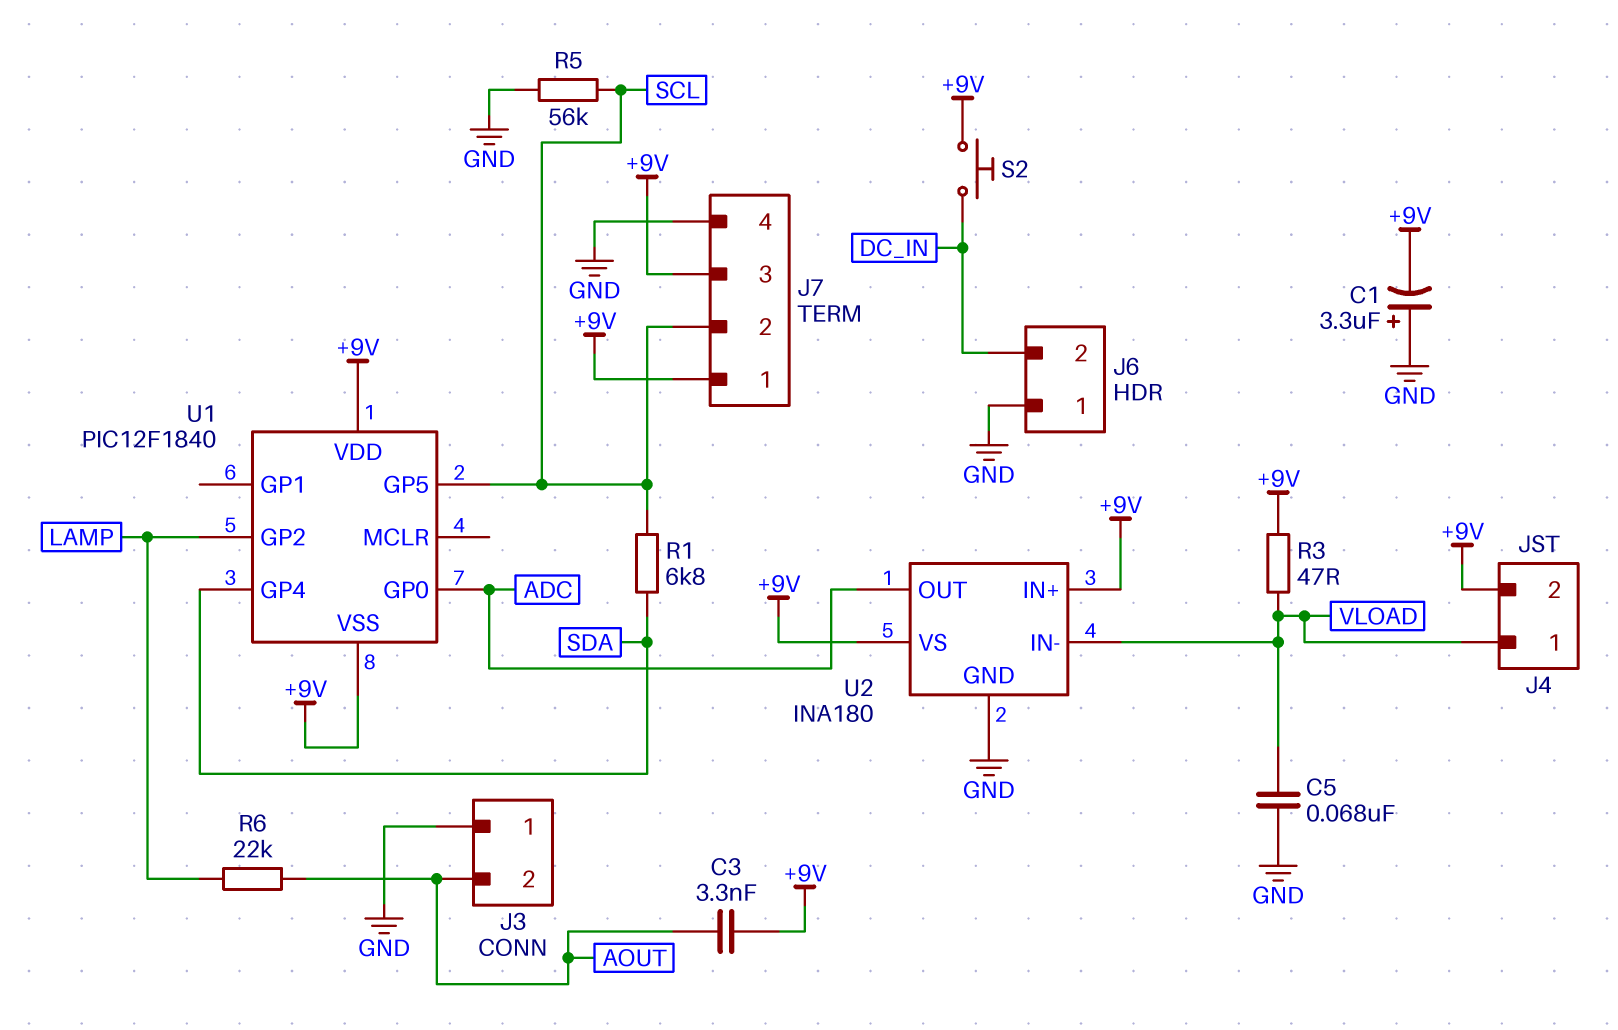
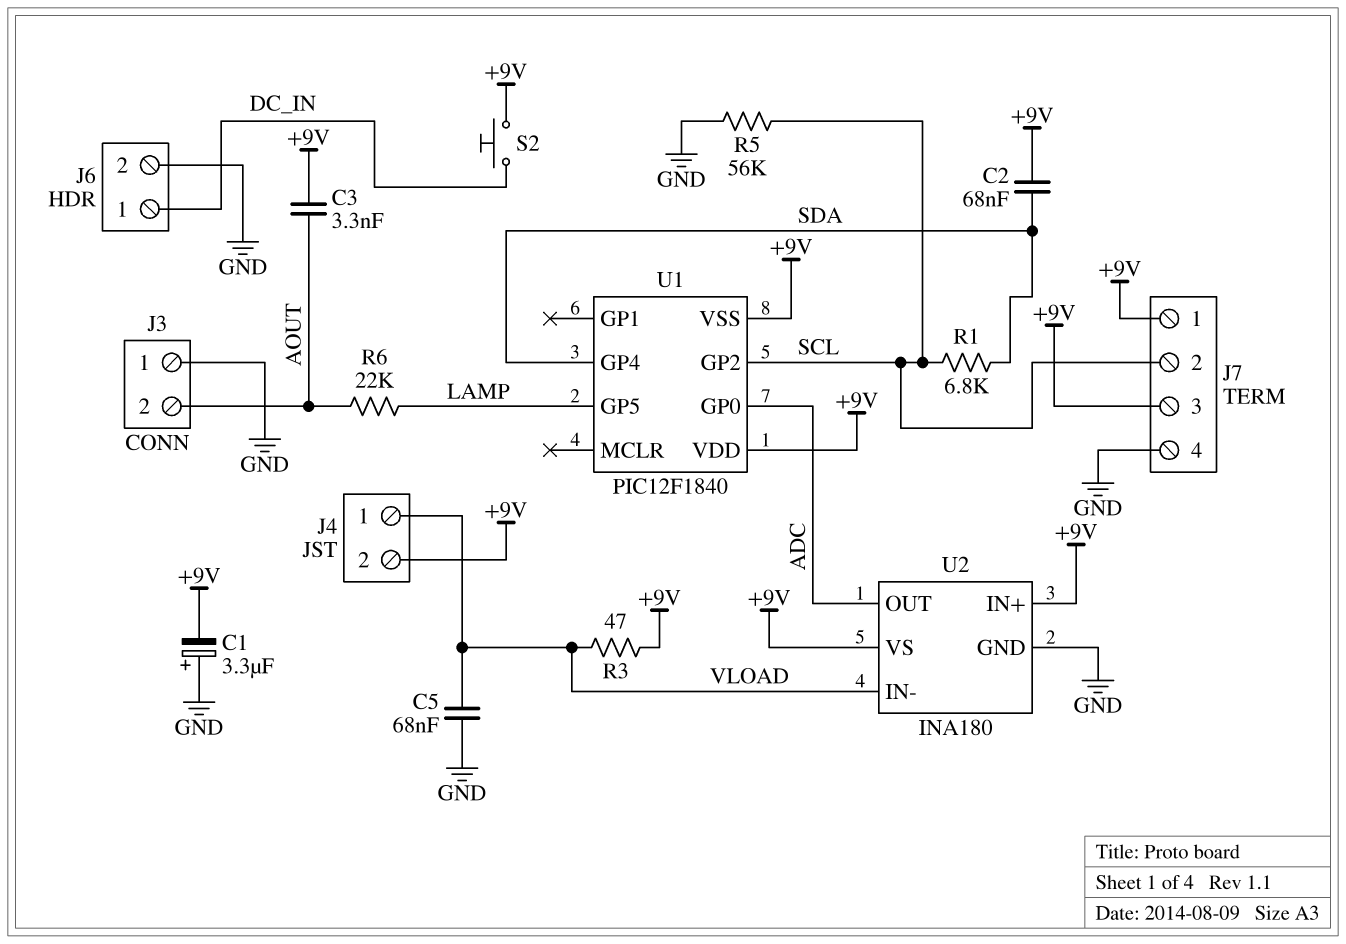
C2: none -> 68nF (+9V, SDA)
J6 pin 1: GND -> DC_IN
J6 pin 2: DC_IN -> GND
U1 pin GP2: LAMP -> SCL
U1 pin GP5: SCL -> LAMP

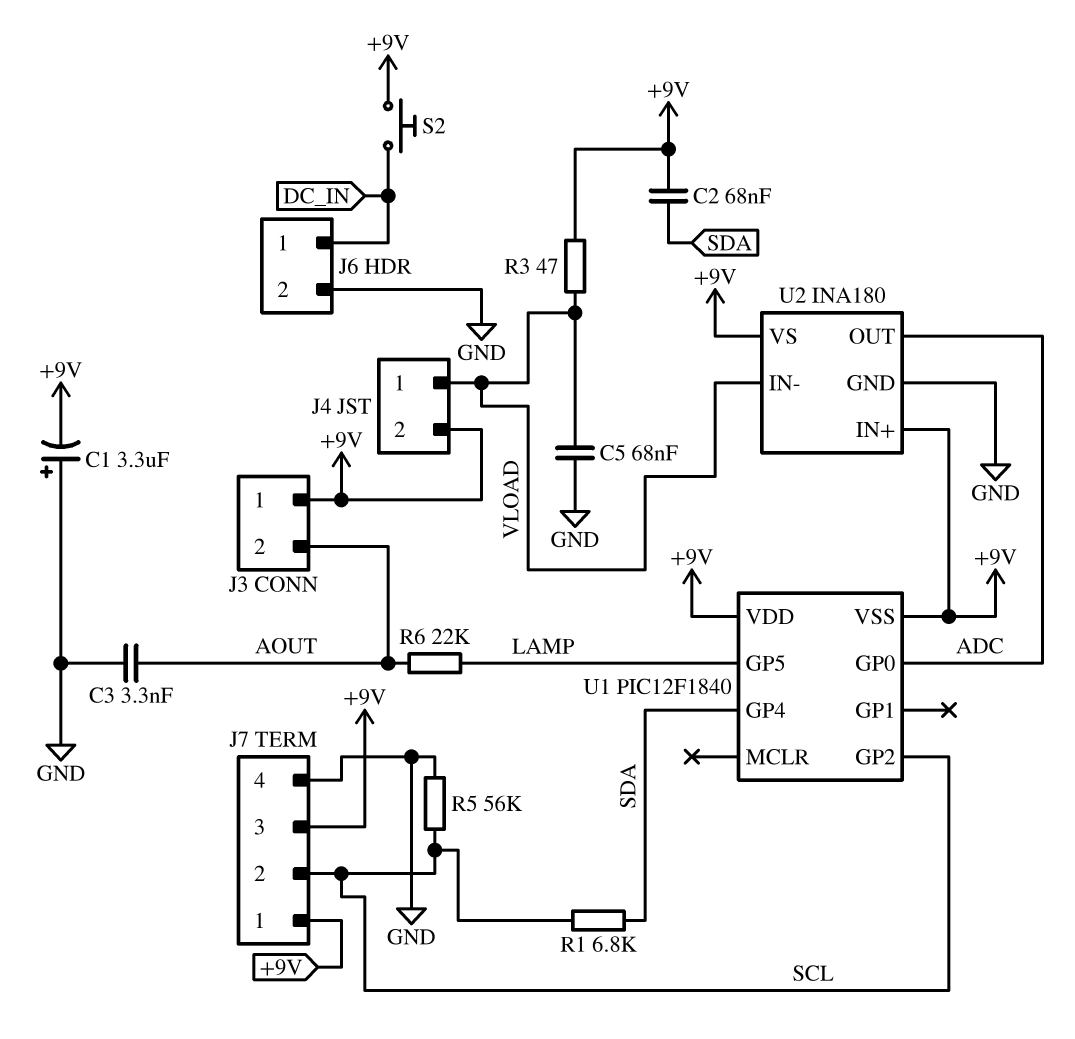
C3: 3.3nF (+9V, AOUT) -> 3.3nF (AOUT, GND)
J3 pin 1: GND -> +9V

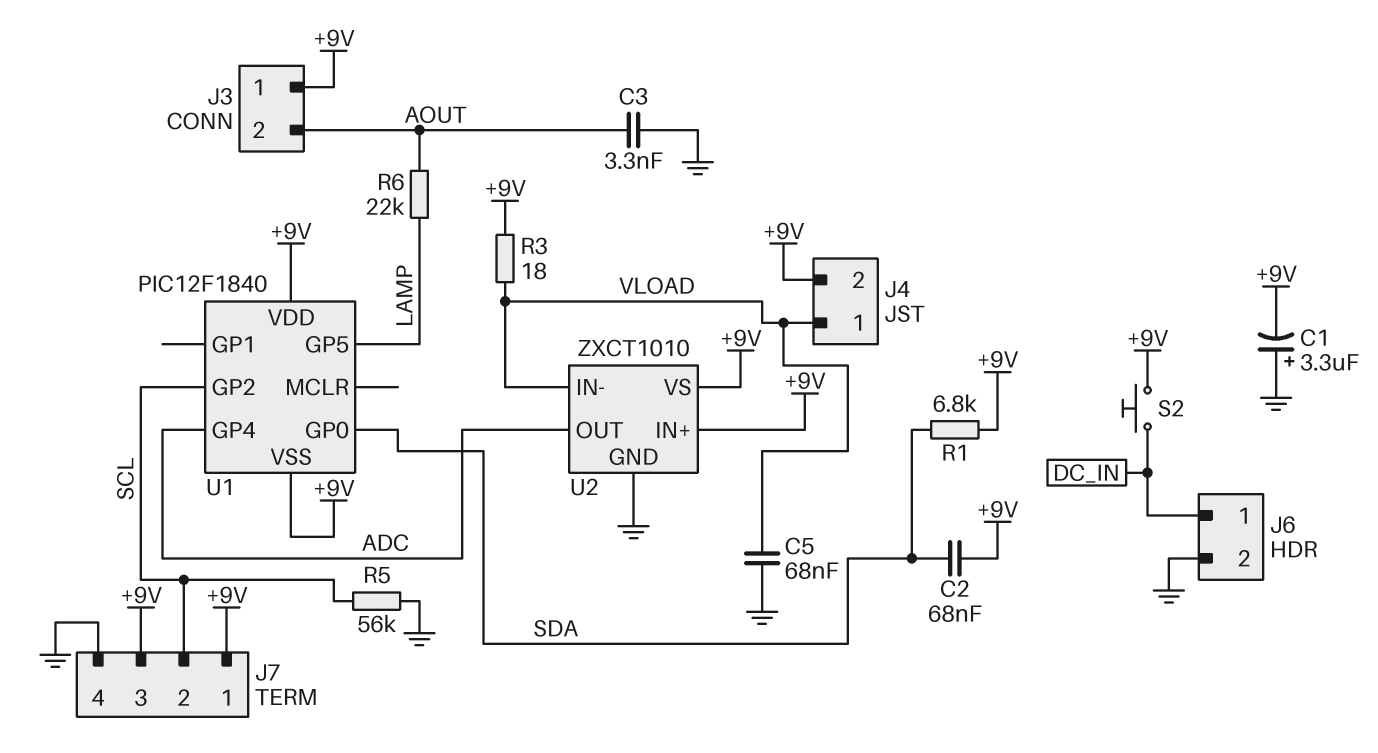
R1: 6.8k (SCL, SDA) -> 6.8k (+9V, SDA)
R3: 47 (+9V, VLOAD) -> 18 (+9V, VLOAD)
U1 pin GP0: ADC -> SDA
U1 pin GP4: SDA -> ADC
U2: INA180 -> ZXCT1010

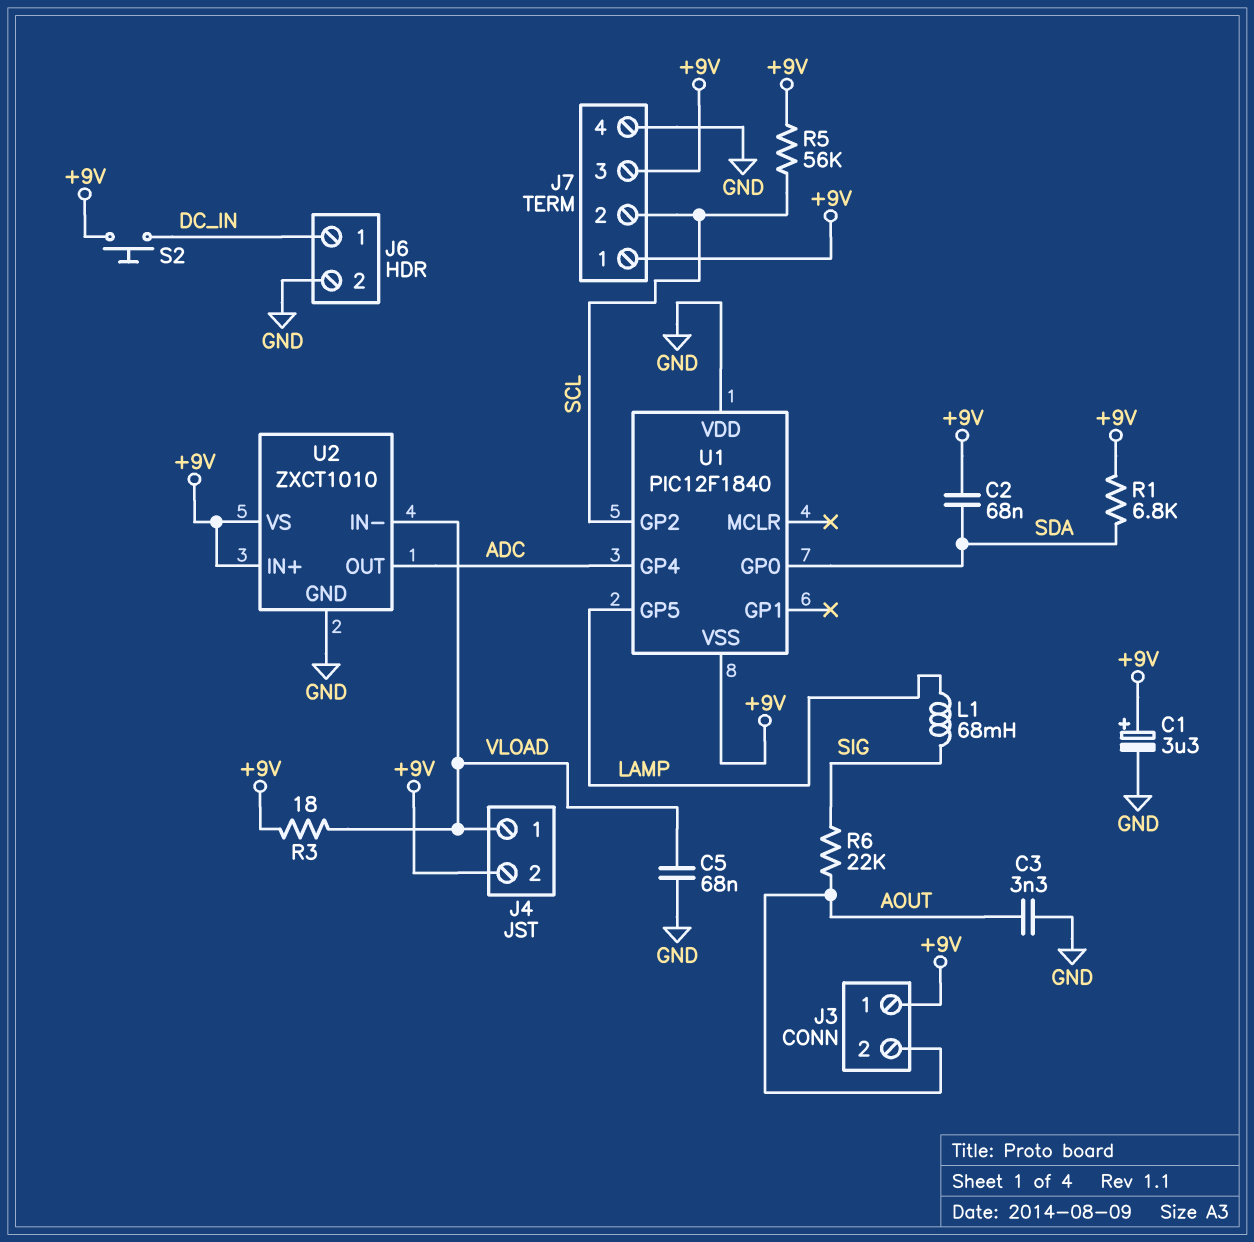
C1: 3.3uF (plus GND, minus +9V) -> 3.3uF (plus +9V, minus GND)
L1: none -> 68mH (LAMP, SIG)
R5: 56k (GND, SCL) -> 56k (+9V, SCL)
R6: 22k (AOUT, LAMP) -> 22k (AOUT, SIG)
U1 pin VDD: +9V -> GND

